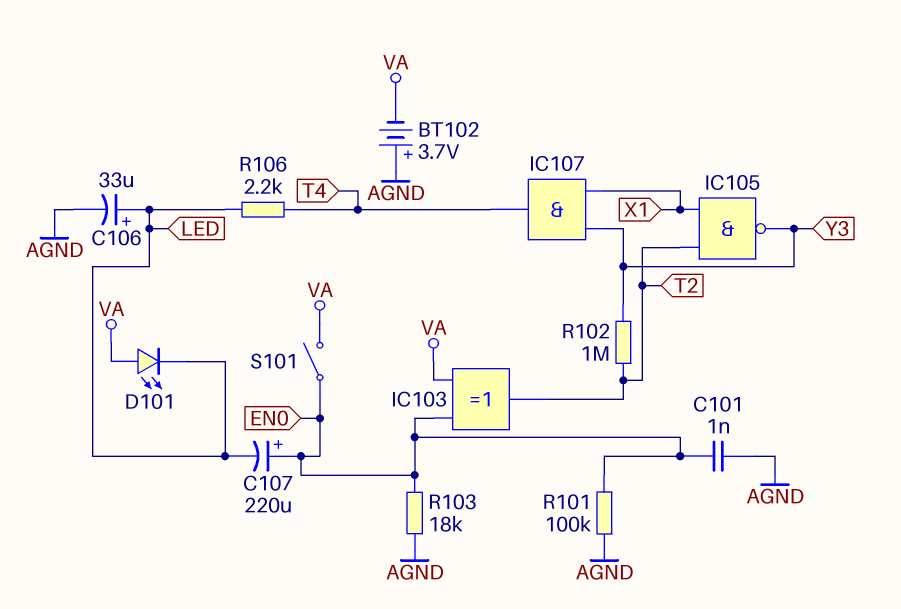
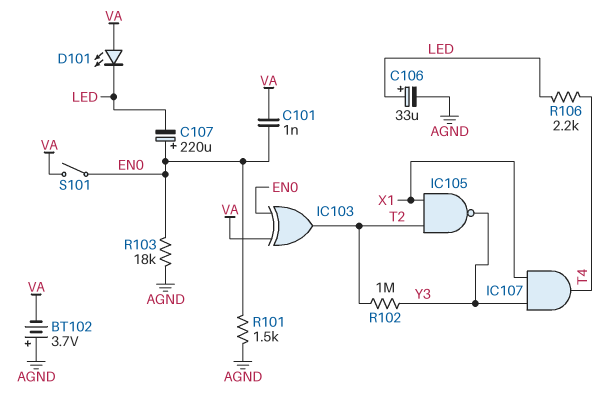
C101: 1nF (AGND, EN0) -> 1nF (EN0, VA)
R101: 100k (AGND, EN0) -> 1.5k (AGND, EN0)

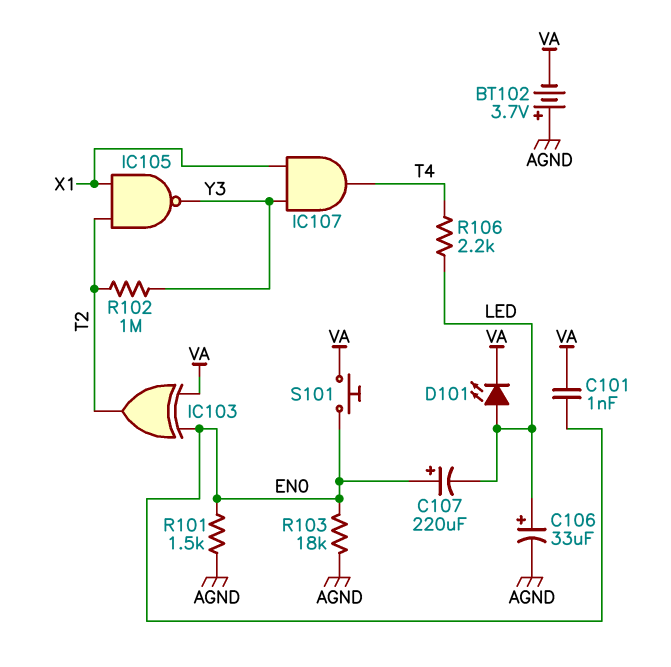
D101: LED (A VA, K LED) -> LED (A LED, K VA)
S101: switch (EN0, VA) -> button (EN0, VA)

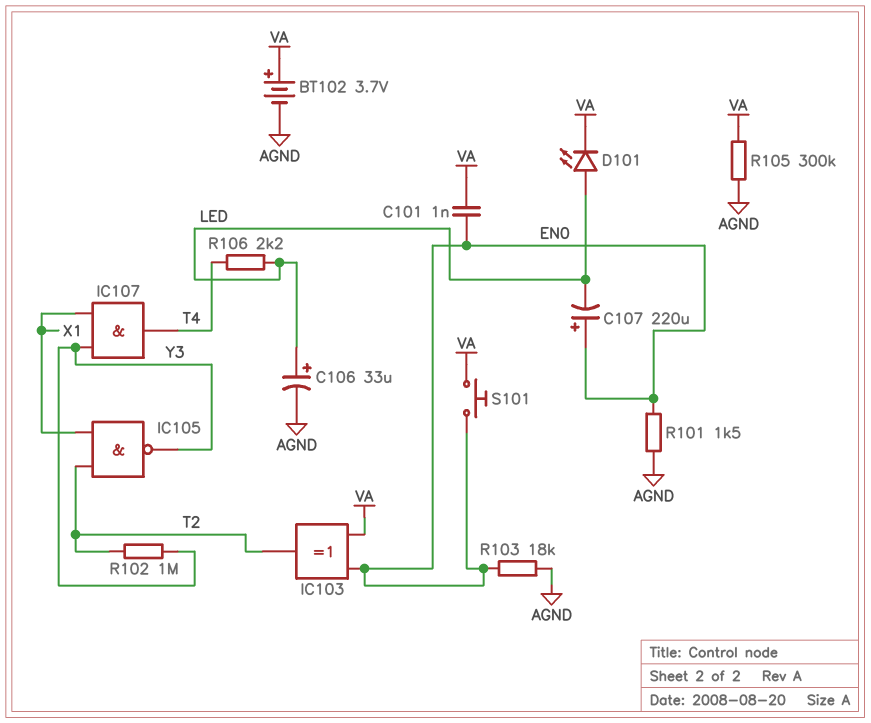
BT102: 3.7V (plus AGND, minus VA) -> 3.7V (plus VA, minus AGND)
R105: none -> 300k (AGND, VA)

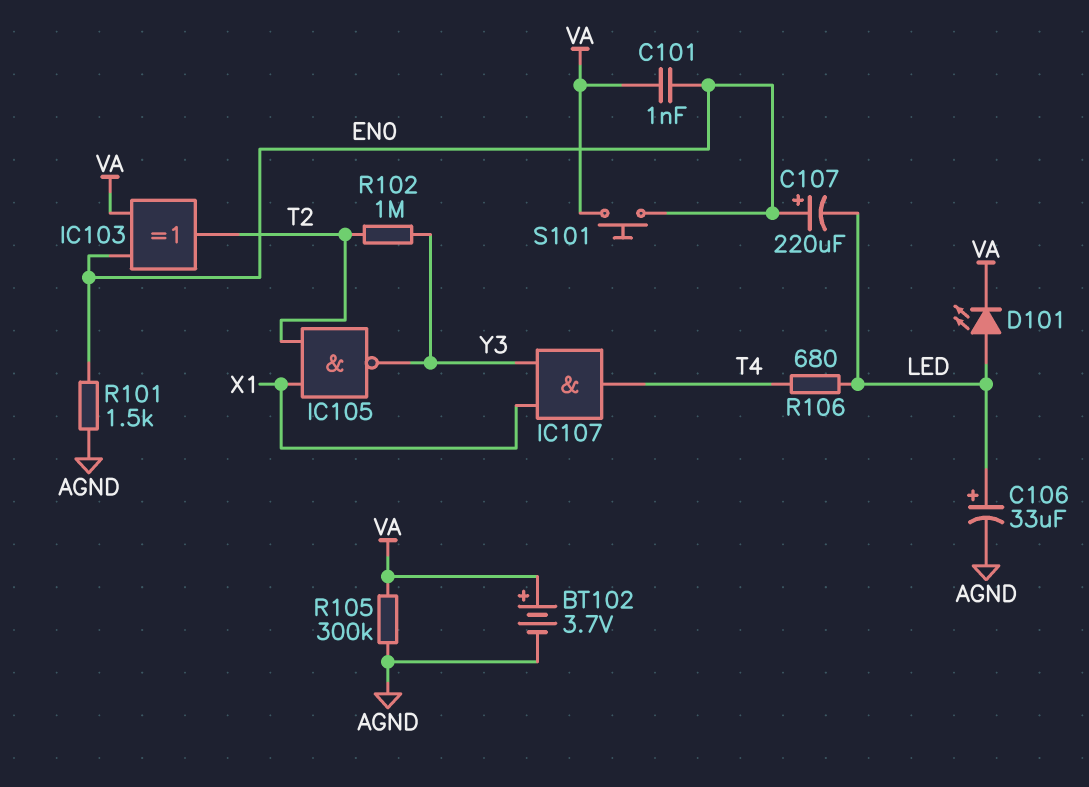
R103: 18k (AGND, EN0) -> none
R106: 2.2k (LED, T4) -> 680 (LED, T4)

